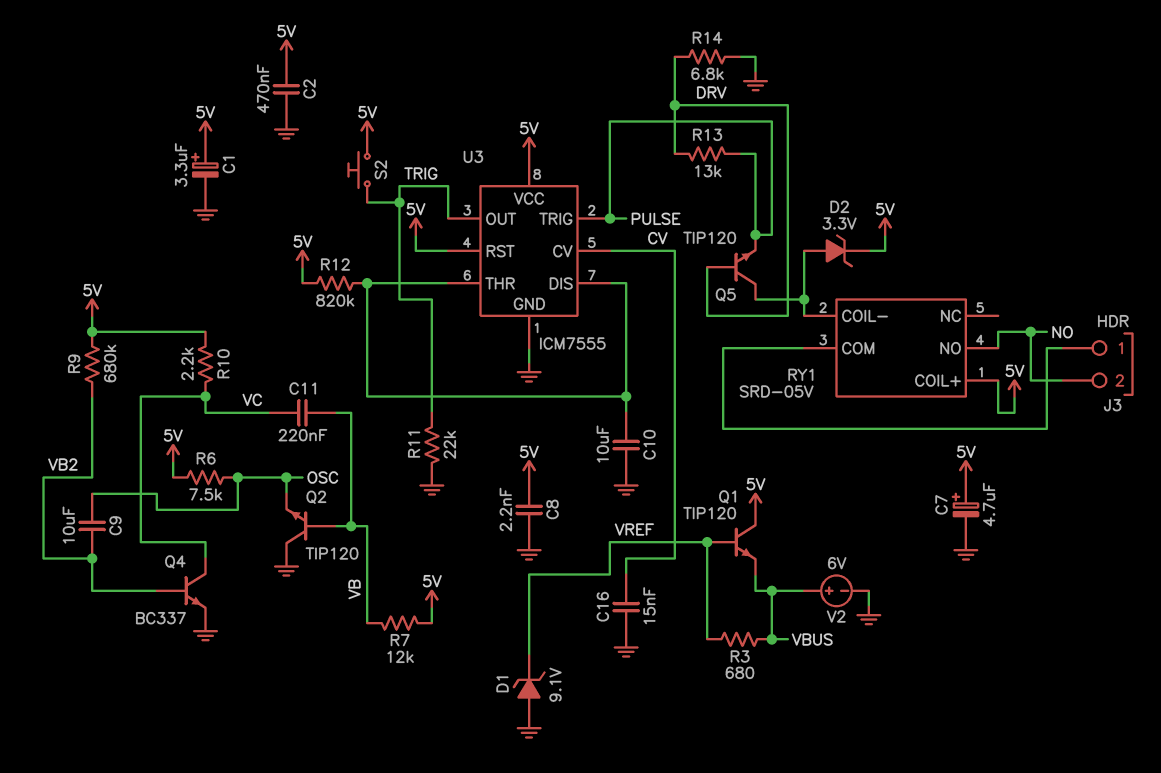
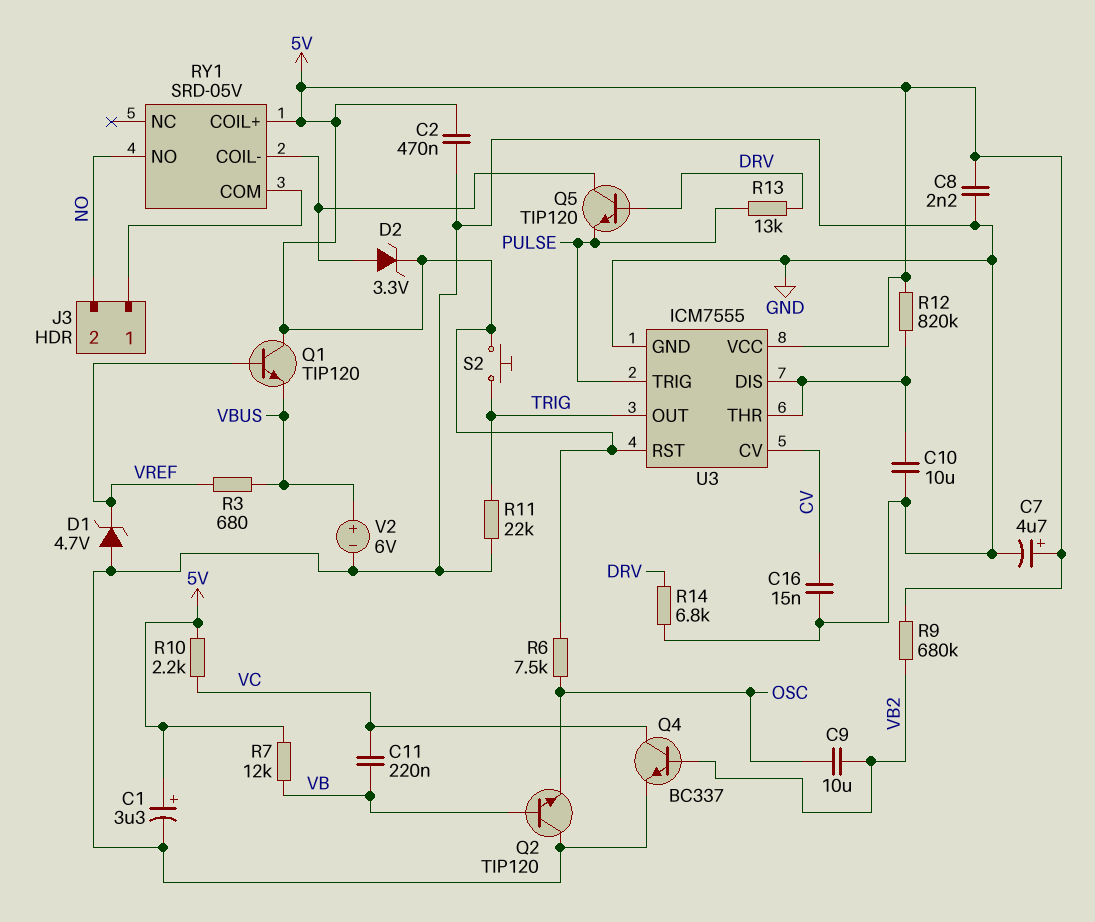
D1: zener 9.1V (A GND, K VREF) -> zener 4.7V (A GND, K VREF)

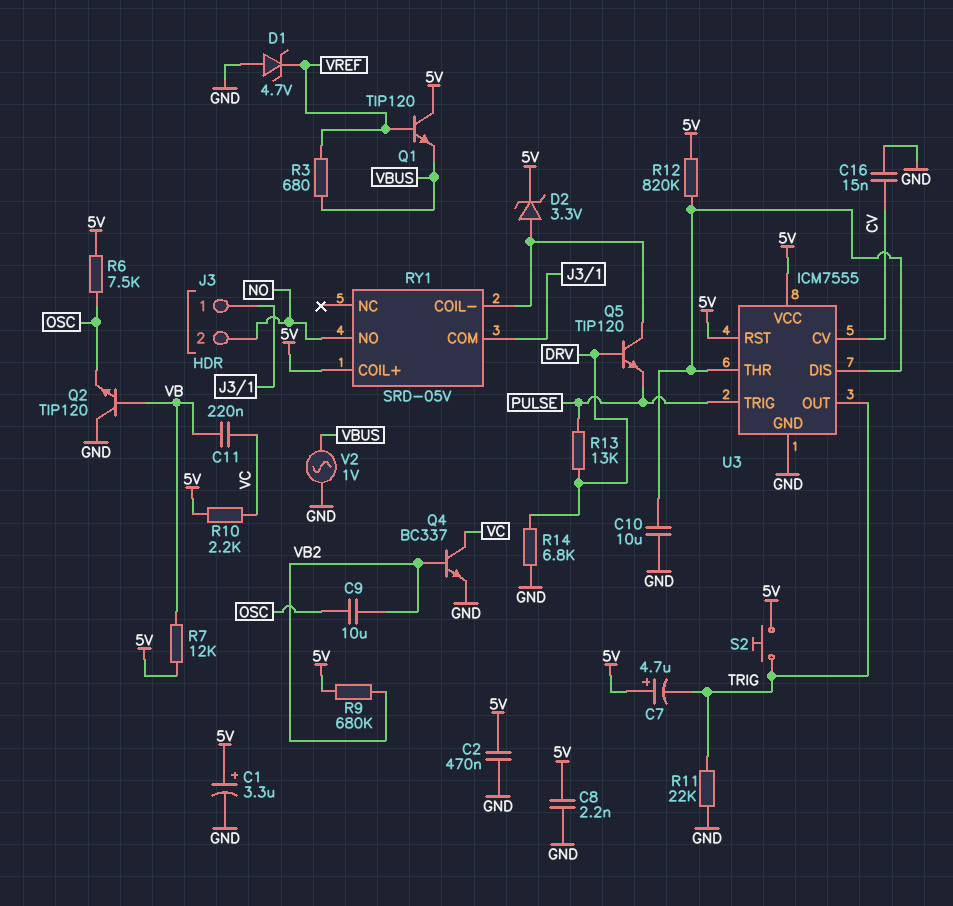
C7: 4.7uF (plus 5V, minus GND) -> 4.7uF (plus 5V, minus TRIG)
V2: 6V (plus VBUS, minus GND) -> AC 1V (GND, VBUS)

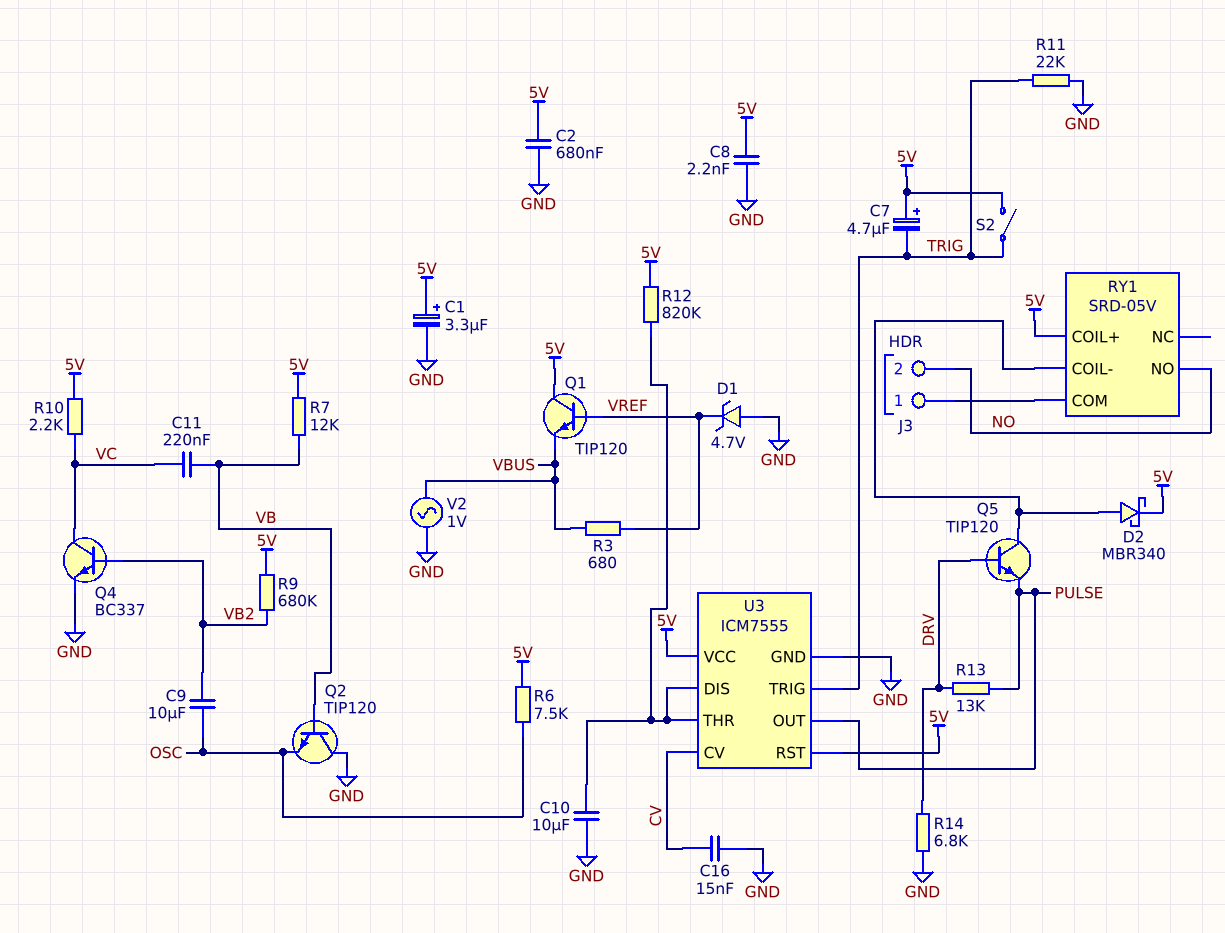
C2: 470nF (5V, GND) -> 680nF (5V, GND)
D2: zener 3.3V (A RY1/COIL-, K 5V) -> schottky MBR340 (A RY1/COIL-, K 5V)
S2: button (5V, TRIG) -> switch (5V, TRIG)
U3 pin OUT: TRIG -> PULSE
U3 pin TRIG: PULSE -> TRIG

